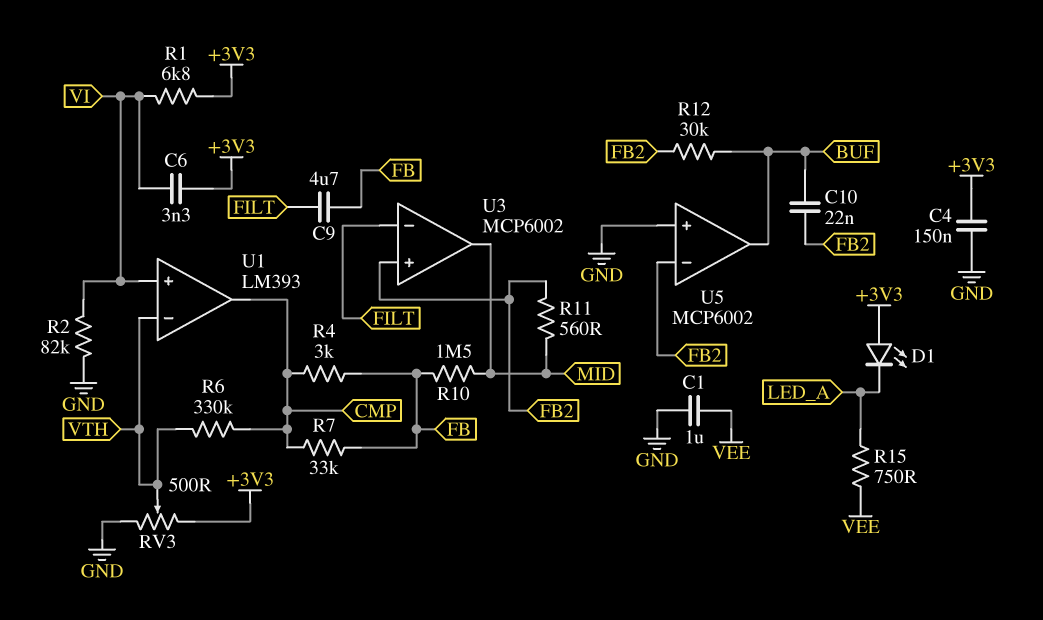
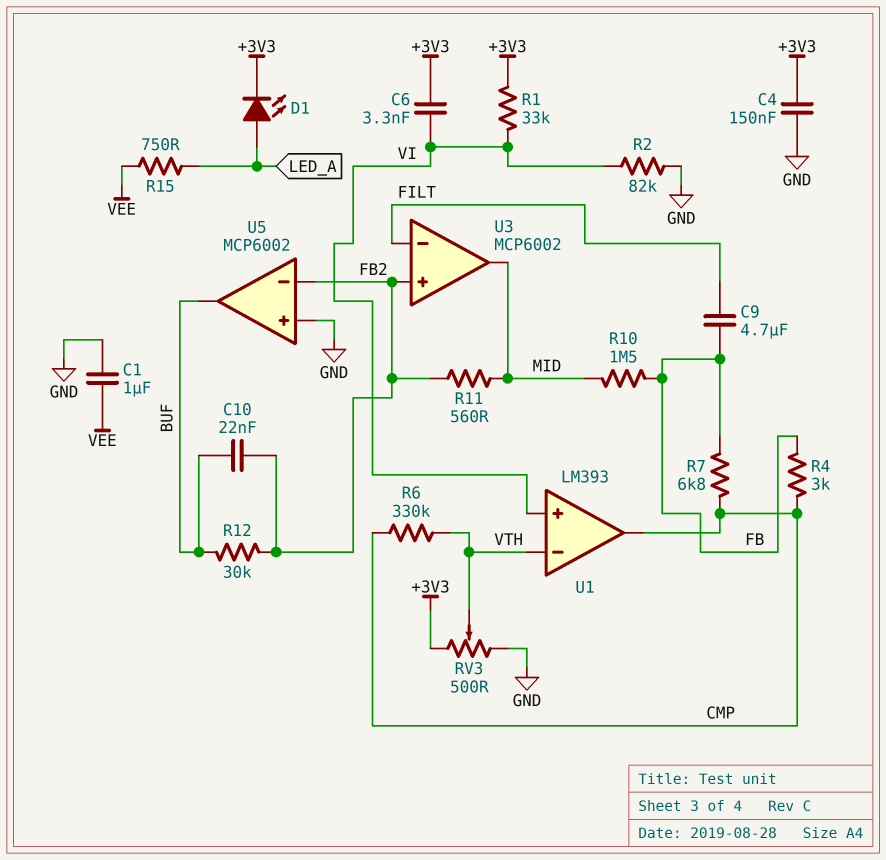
D1: LED (A +3V3, K LED_A) -> LED (A LED_A, K +3V3)
R1: 6.8k (+3V3, VI) -> 33k (+3V3, VI)
R7: 33k (CMP, FB) -> 6.8k (CMP, FB)

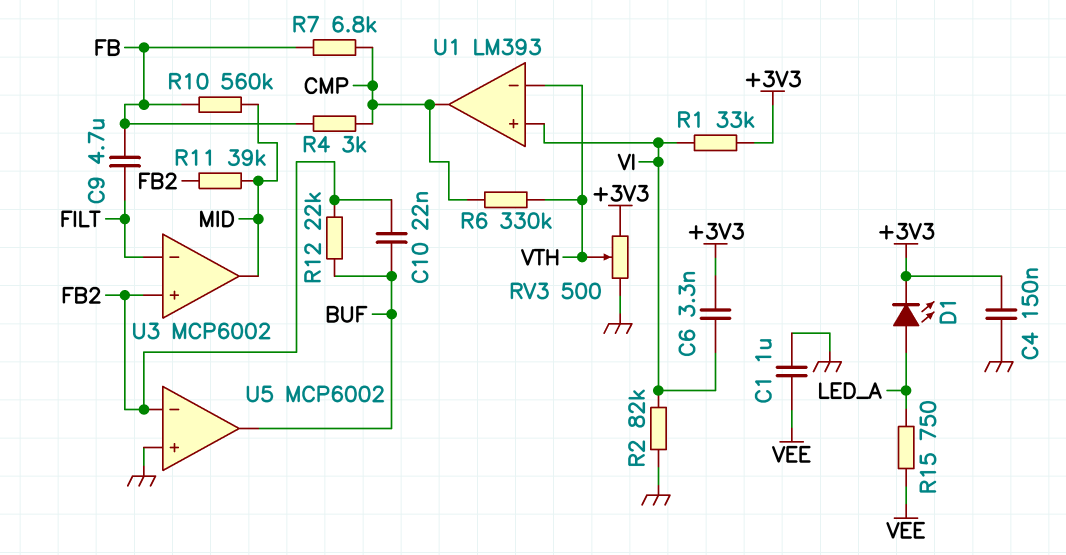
R10: 1.5M (FB, MID) -> 560k (FB, MID)
R11: 560 (FB2, MID) -> 39k (FB2, MID)
R12: 30k (BUF, FB2) -> 22k (BUF, FB2)

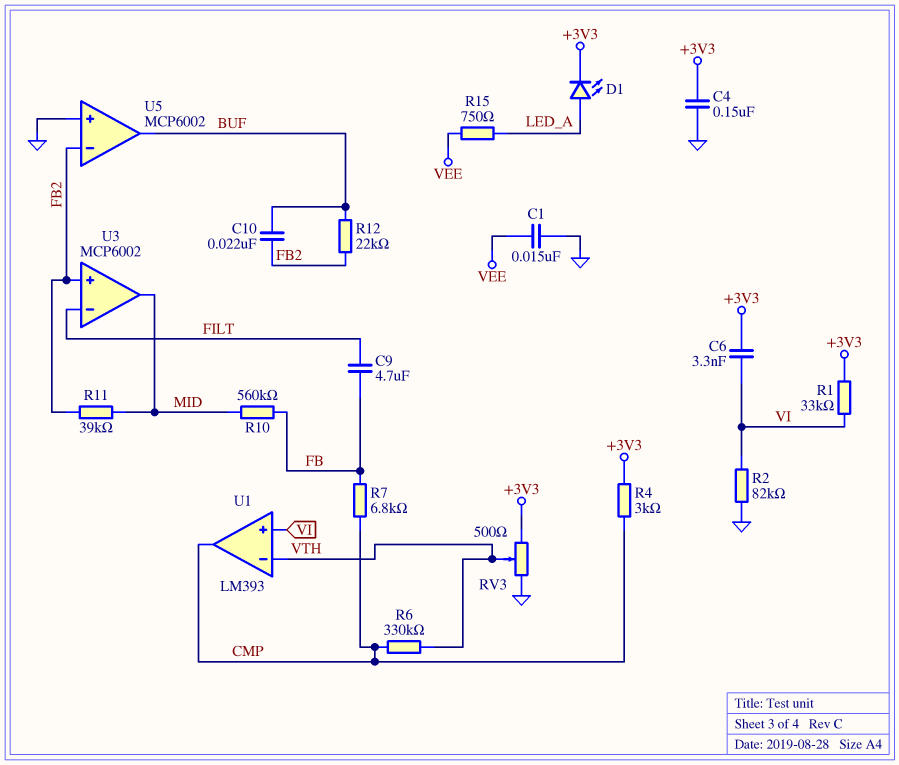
C1: 1uF (GND, VEE) -> 15nF (GND, VEE)
R4: 3k (CMP, FB) -> 3k (+3V3, CMP)

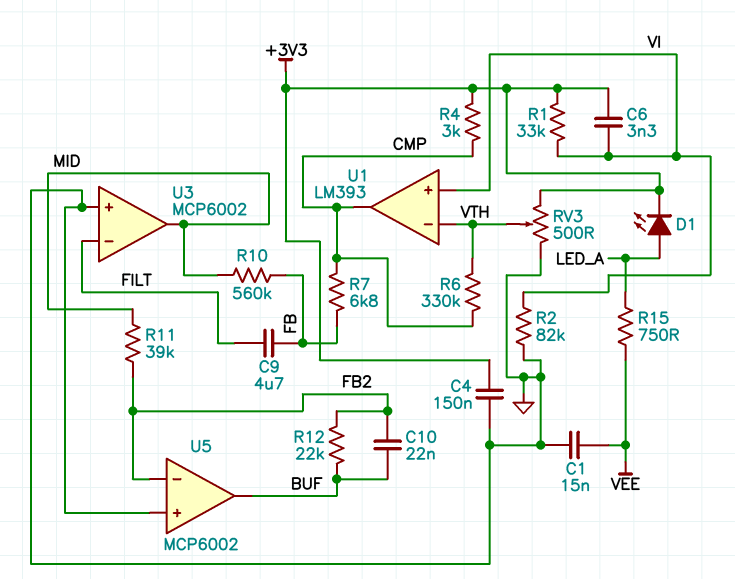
U3 pin in+: FB2 -> GND

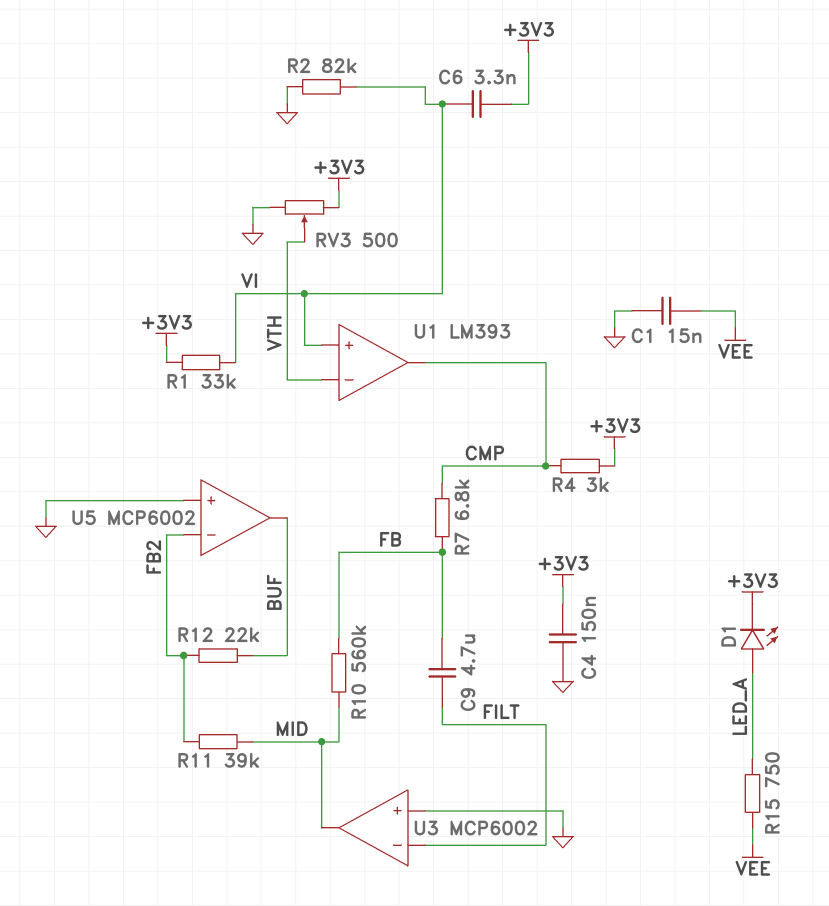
C10: 22nF (BUF, FB2) -> none
R6: 330k (CMP, VTH) -> none

